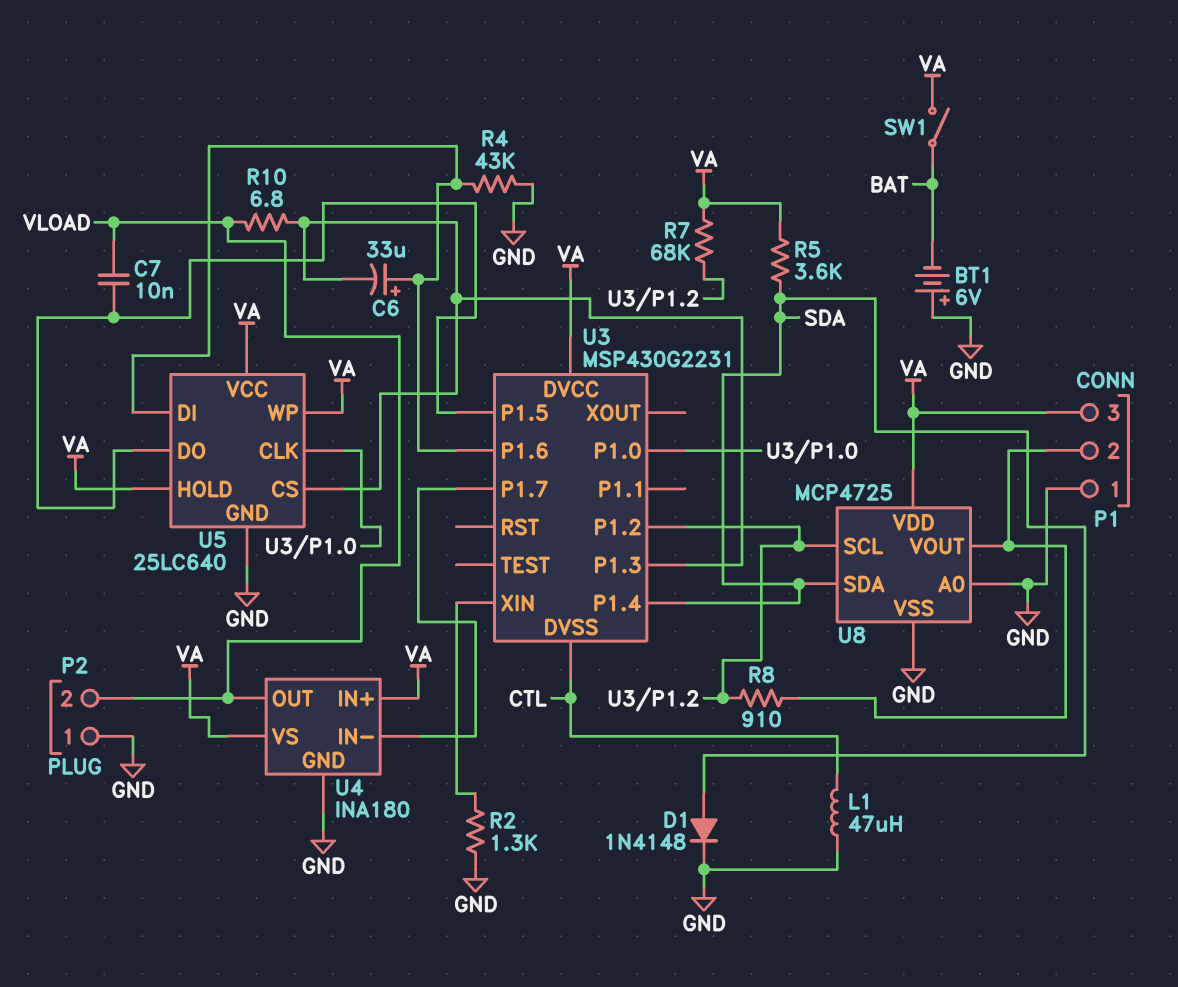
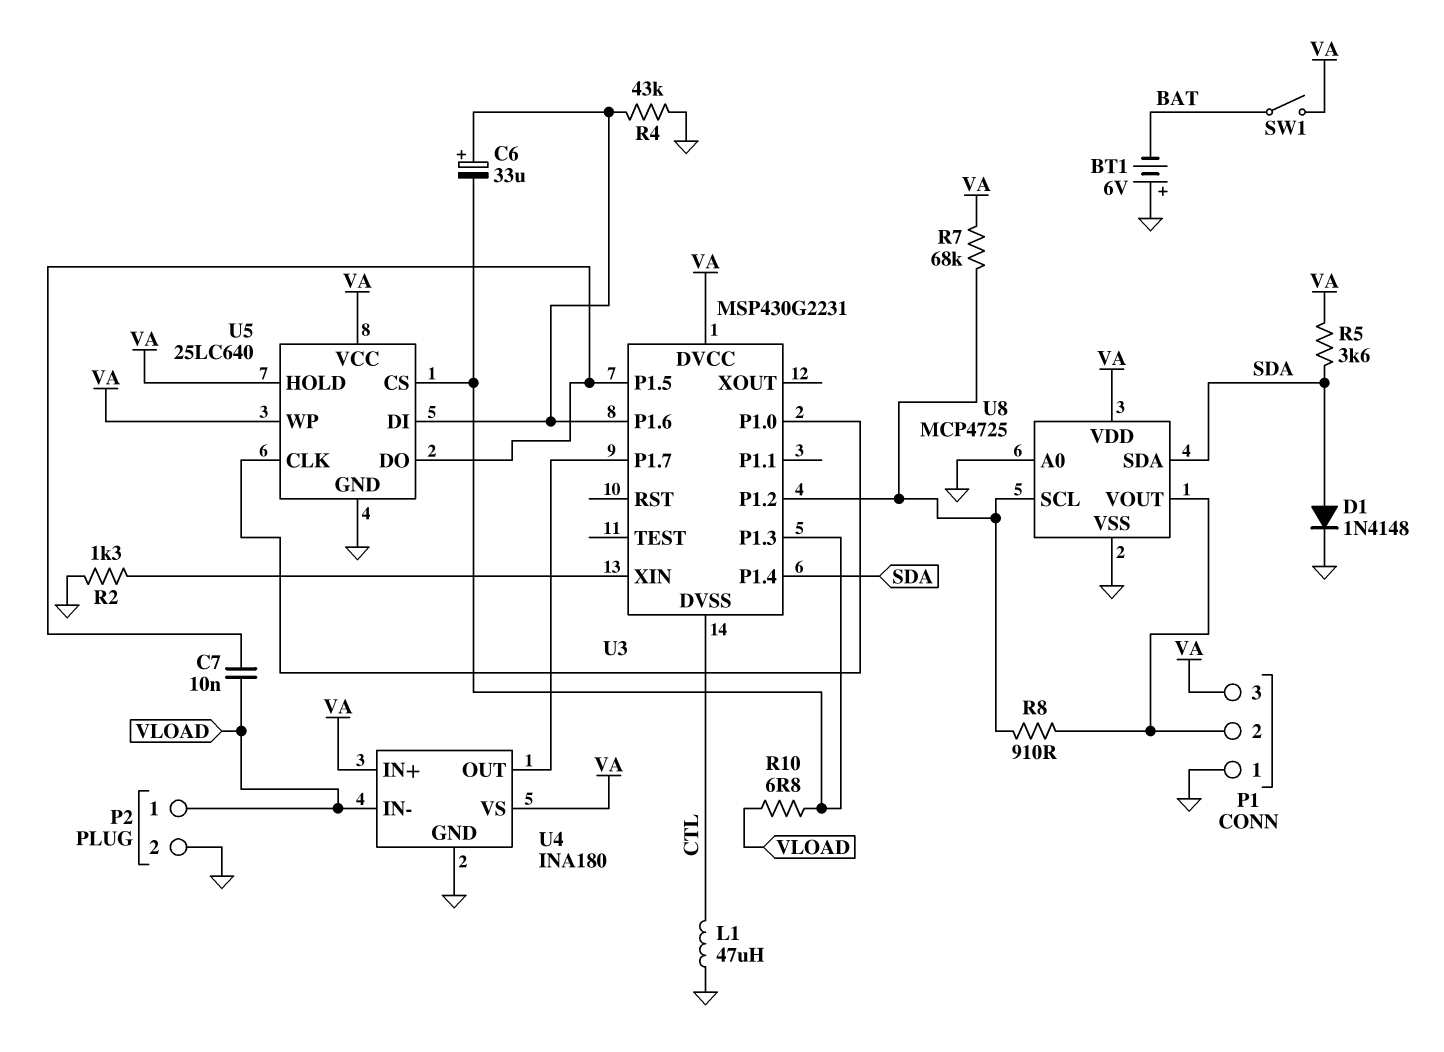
P2 pin 1: GND -> VLOAD
P2 pin 2: VLOAD -> GND
U4 pin IN-: U3/P1.7 -> VLOAD
U4 pin OUT: VLOAD -> U3/P1.7

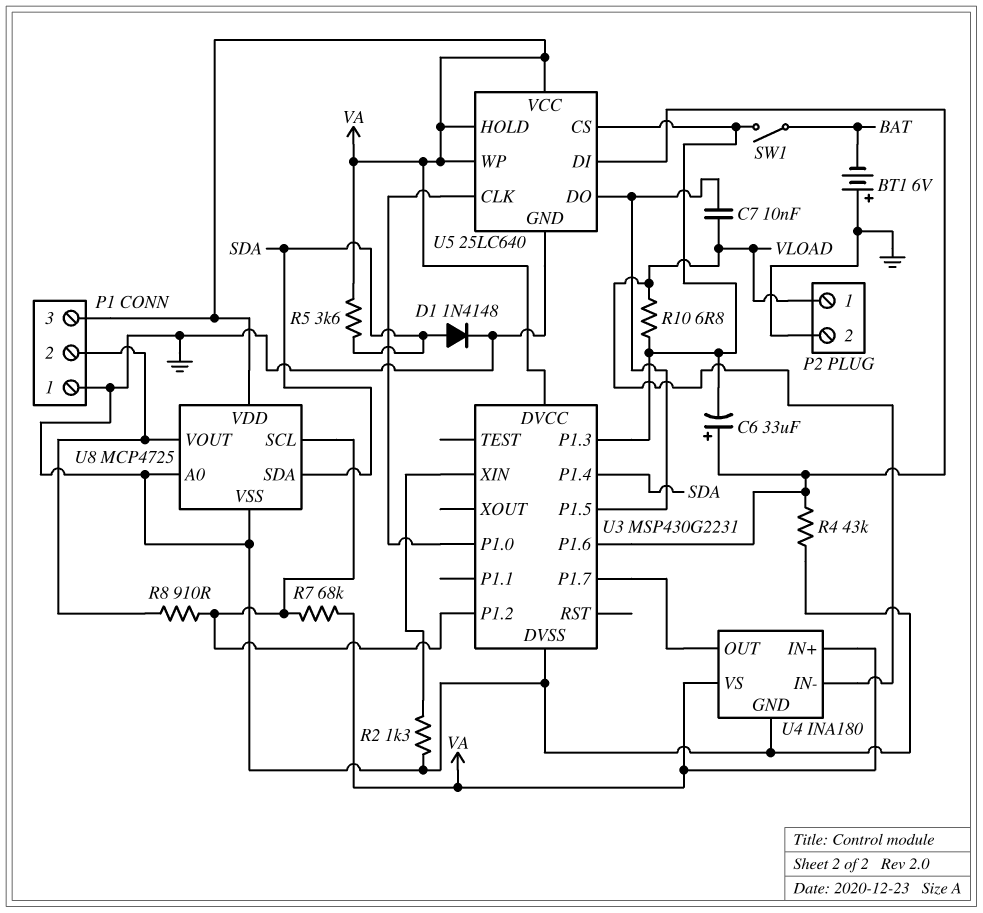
L1: 47uH (CTL, GND) -> none
SW1: switch (BAT, VA) -> switch (BAT, U3/P1.3)
U3 pin DVSS: CTL -> GND

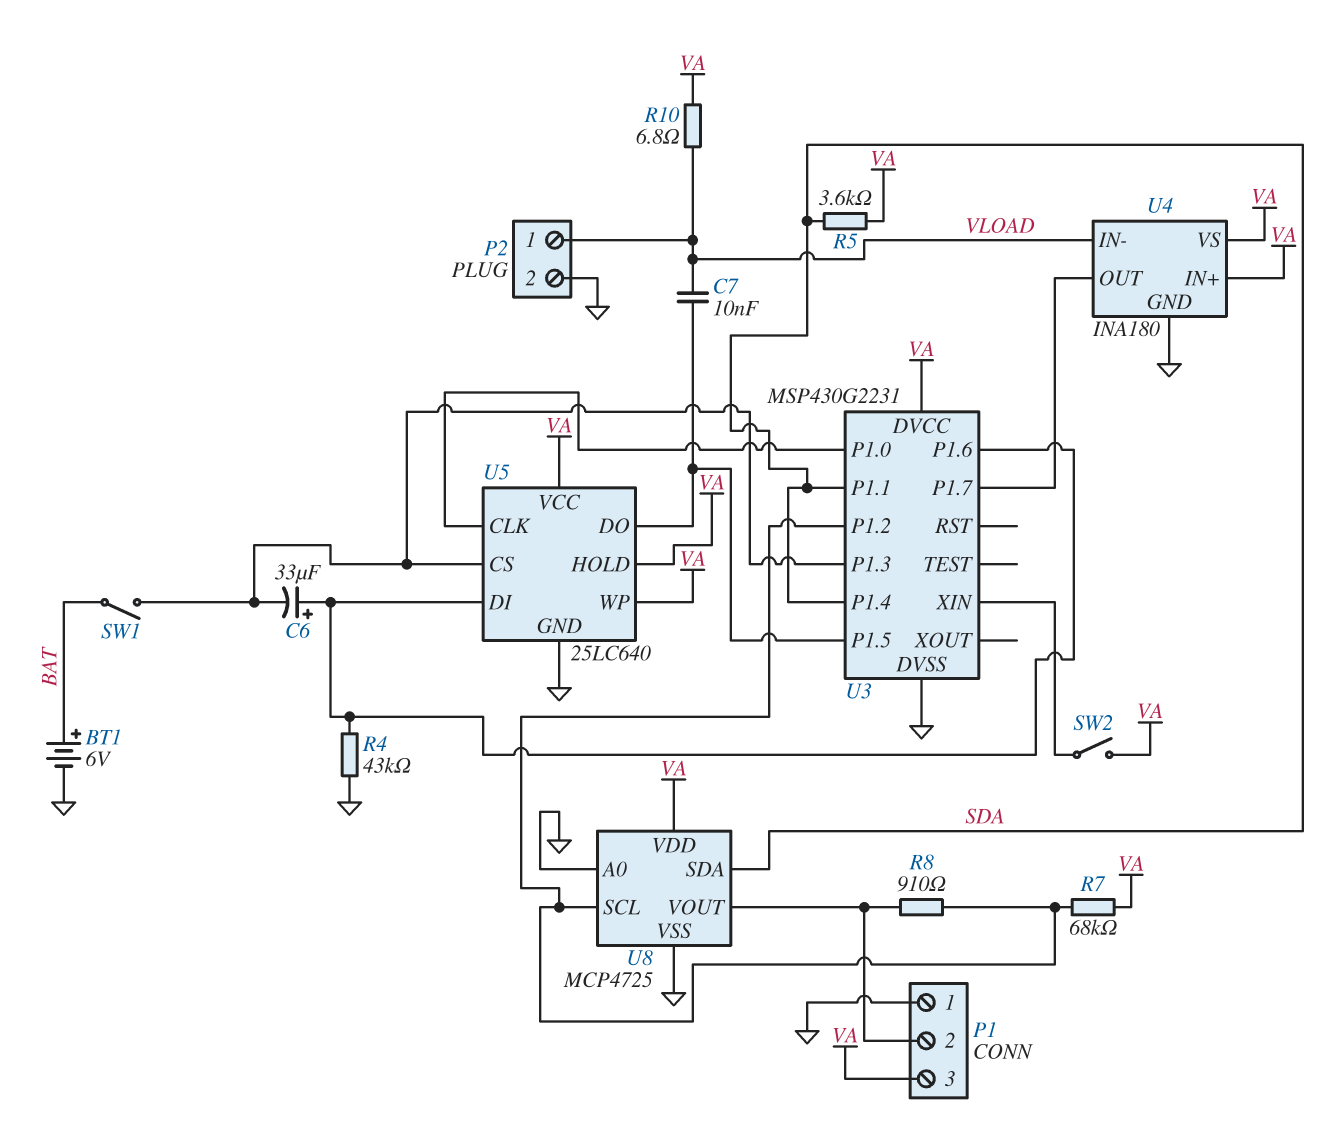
BT1: 6V (plus GND, minus BAT) -> 6V (plus BAT, minus GND)
D1: diode 1N4148 (A SDA, K GND) -> none
R2: 1.3k (GND, U3/XIN) -> none
R10: 6.8 (U3/P1.3, VLOAD) -> 6.8 (VA, VLOAD)
SW2: none -> switch (U3/XIN, VA)
U3 pin P1.1: none -> SDA

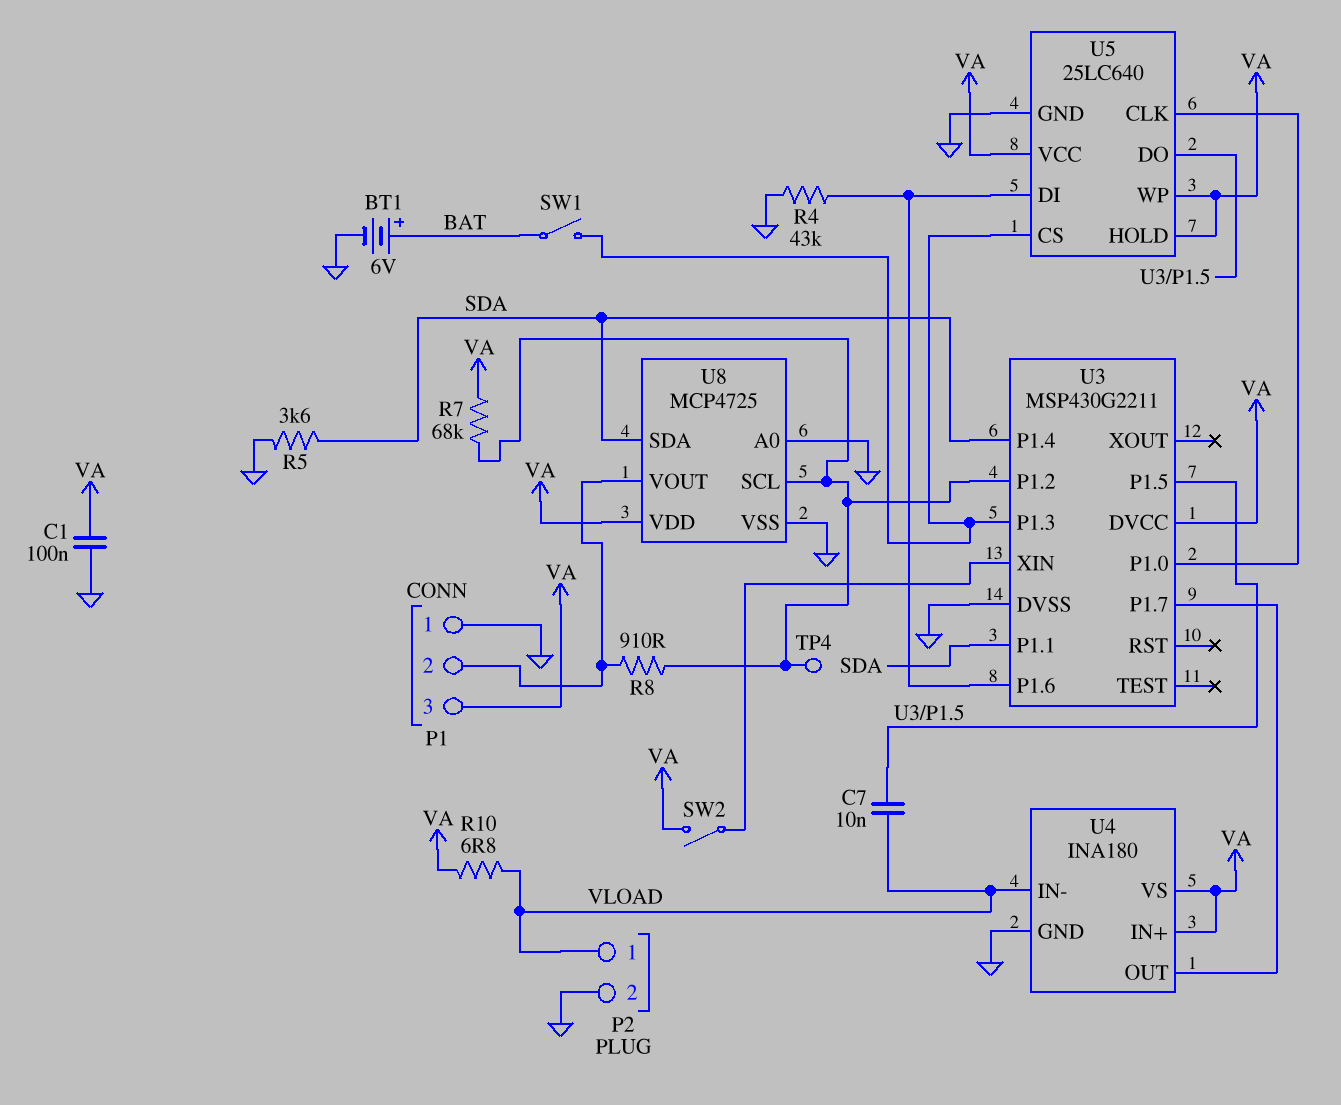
C1: none -> 100nF (GND, VA)
C6: 33uF (plus U3/P1.6, minus U3/P1.3) -> none
R5: 3.6k (SDA, VA) -> 3.6k (GND, SDA)
TP4: none -> test point (U3/P1.2)
U3: MSP430G2231 -> MSP430G2211

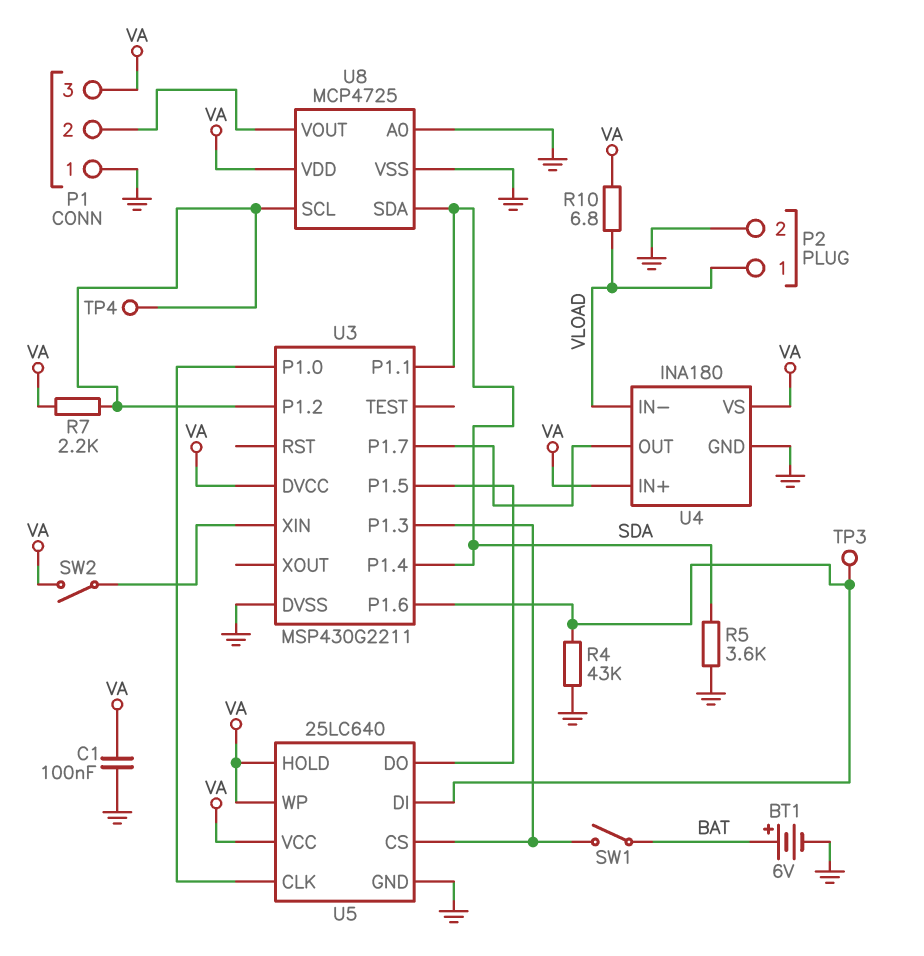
C7: 10nF (U3/P1.5, VLOAD) -> none
R7: 68k (U3/P1.2, VA) -> 2.2k (U3/P1.2, VA)
R8: 910 (P1/2, U3/P1.2) -> none
TP3: none -> test point (U3/P1.6)

